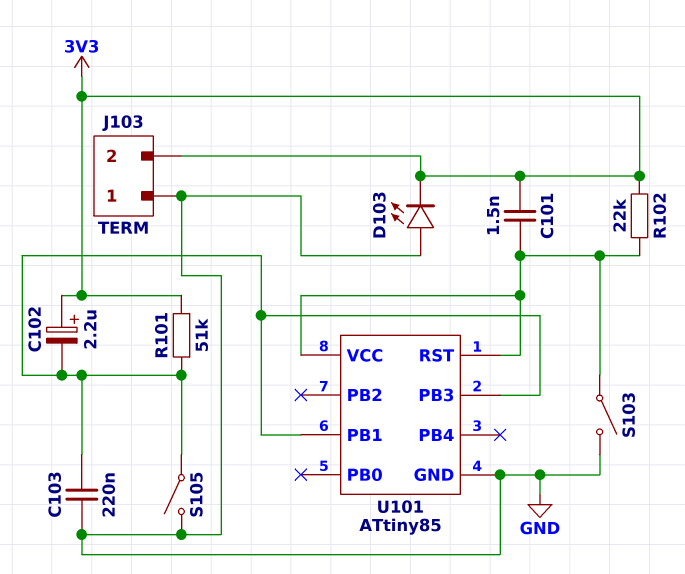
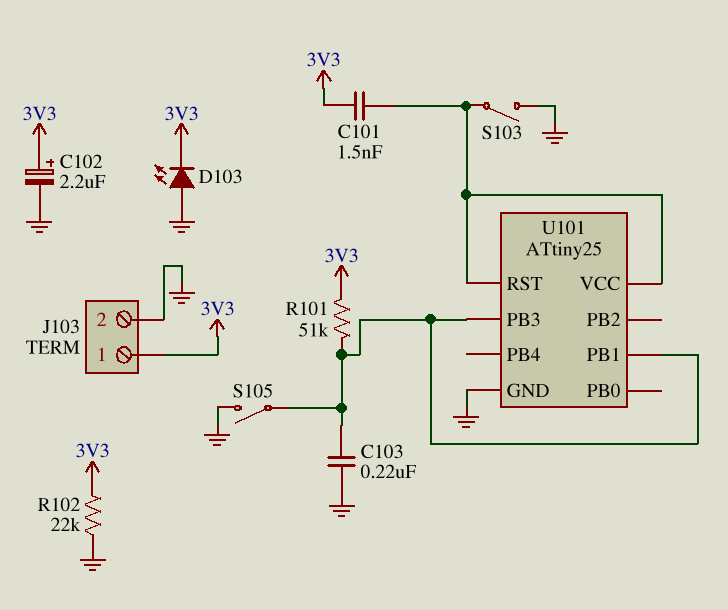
C102: 2.2uF (plus 3V3, minus U101/PB1) -> 2.2uF (plus 3V3, minus GND)
J103 pin 1: GND -> 3V3
J103 pin 2: 3V3 -> GND
R102: 22k (3V3, U101/RST) -> 22k (3V3, GND)
U101: ATtiny85 -> ATtiny25

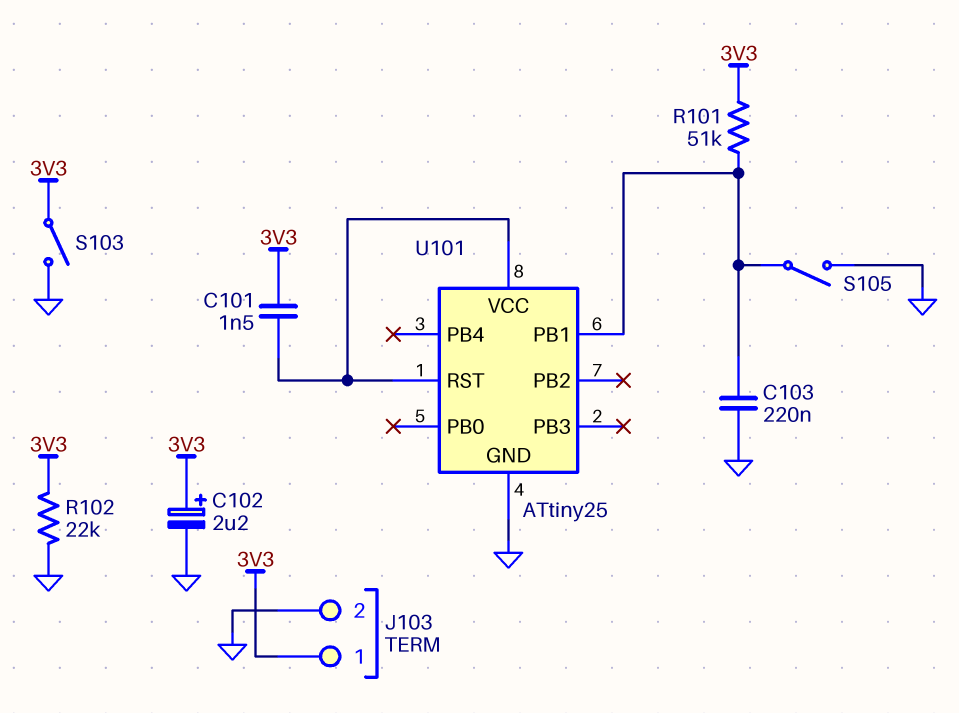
D103: LED (A GND, K 3V3) -> none
S103: switch (GND, U101/RST) -> switch (3V3, GND)
U101 pin PB3: U101/PB1 -> none

